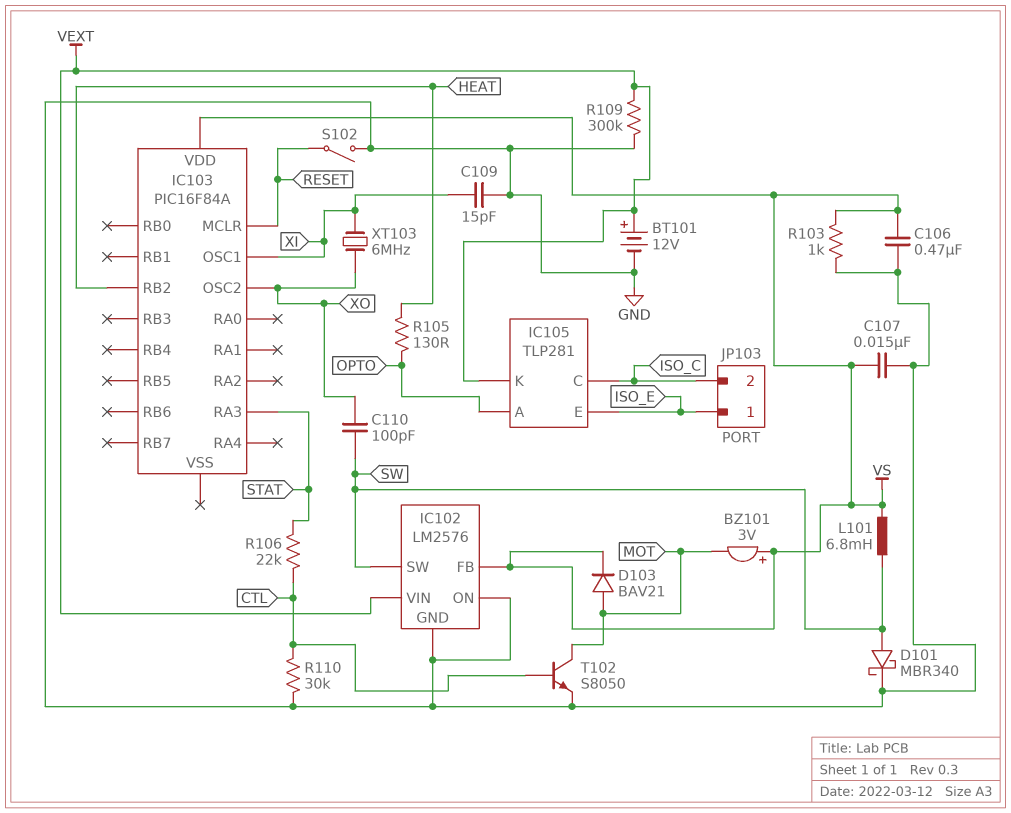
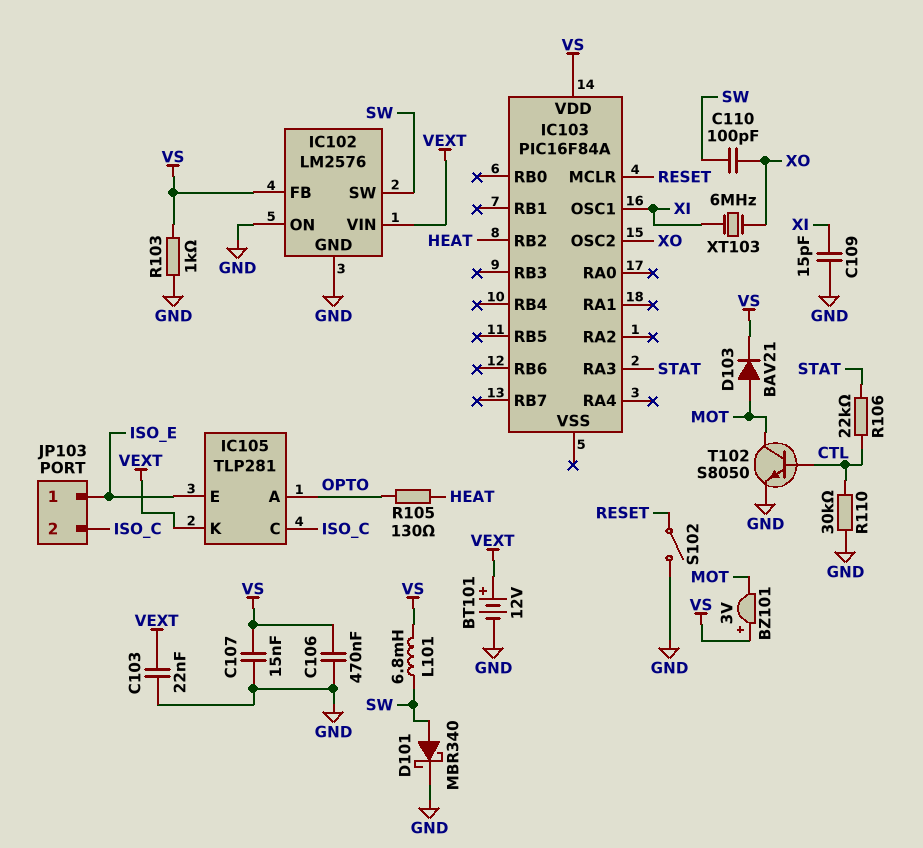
C103: none -> 22nF (GND, VEXT)
R109: 300k (GND, VEXT) -> none

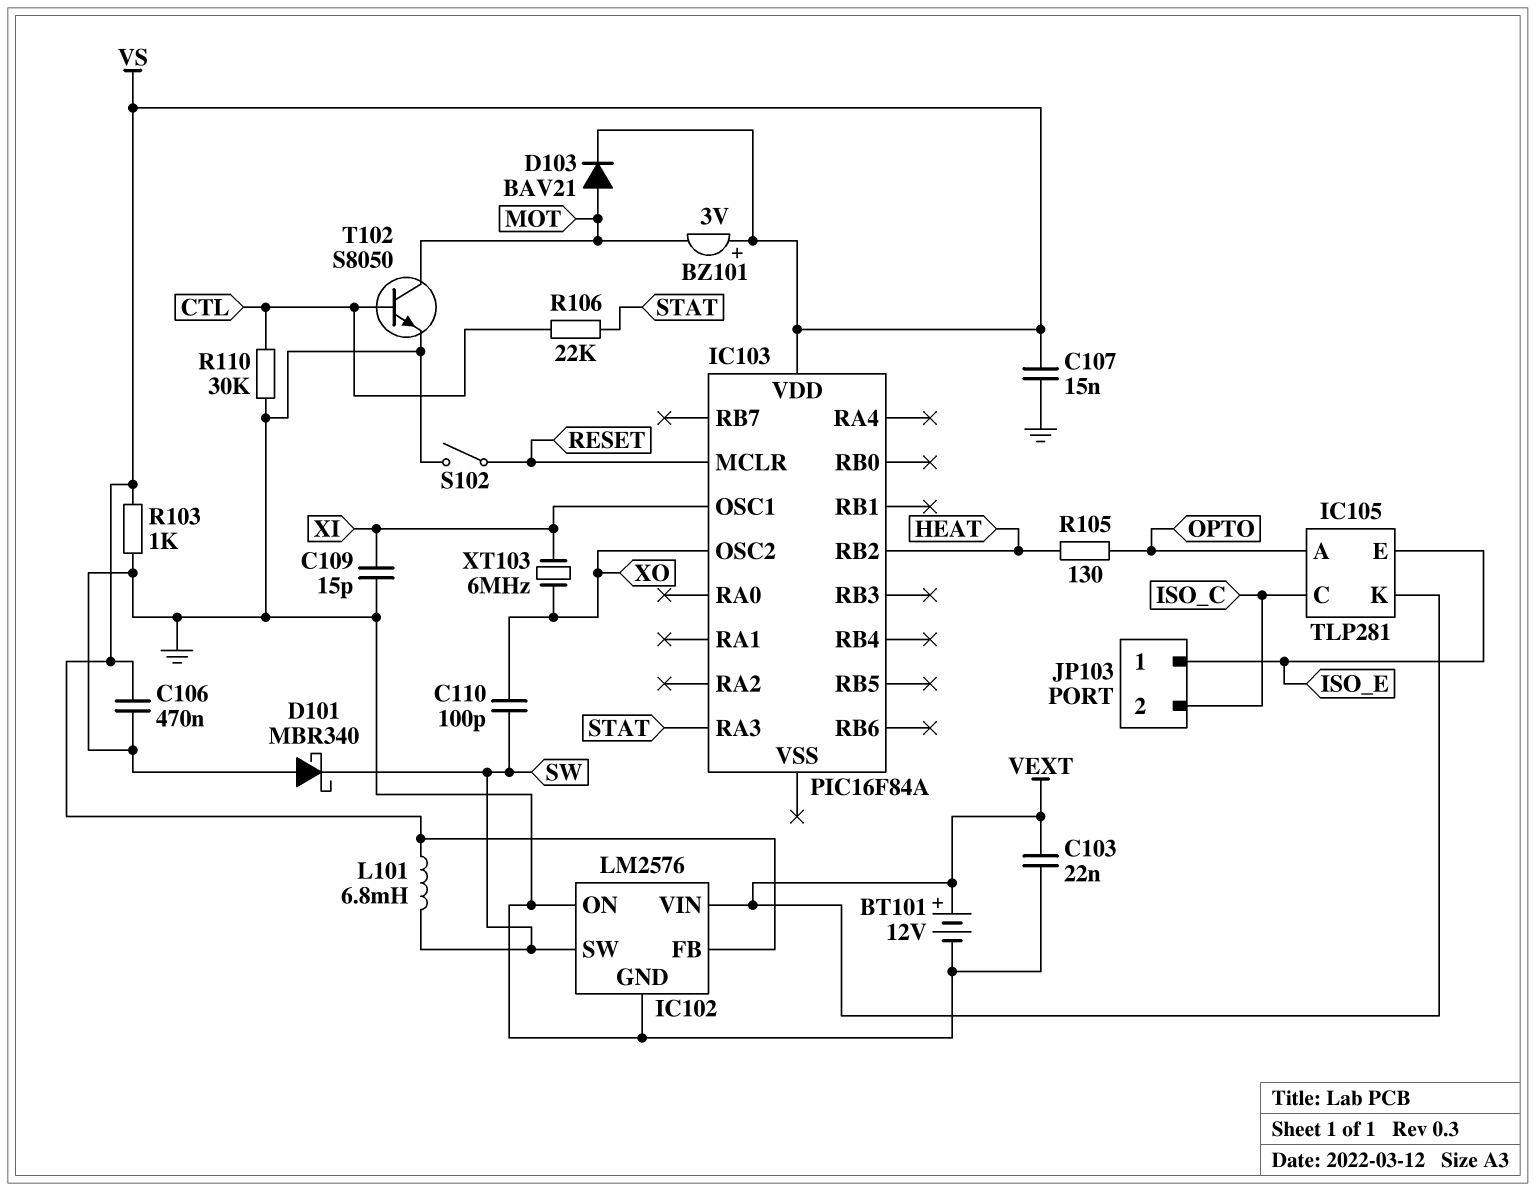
D101: schottky MBR340 (A SW, K GND) -> schottky MBR340 (A GND, K SW)

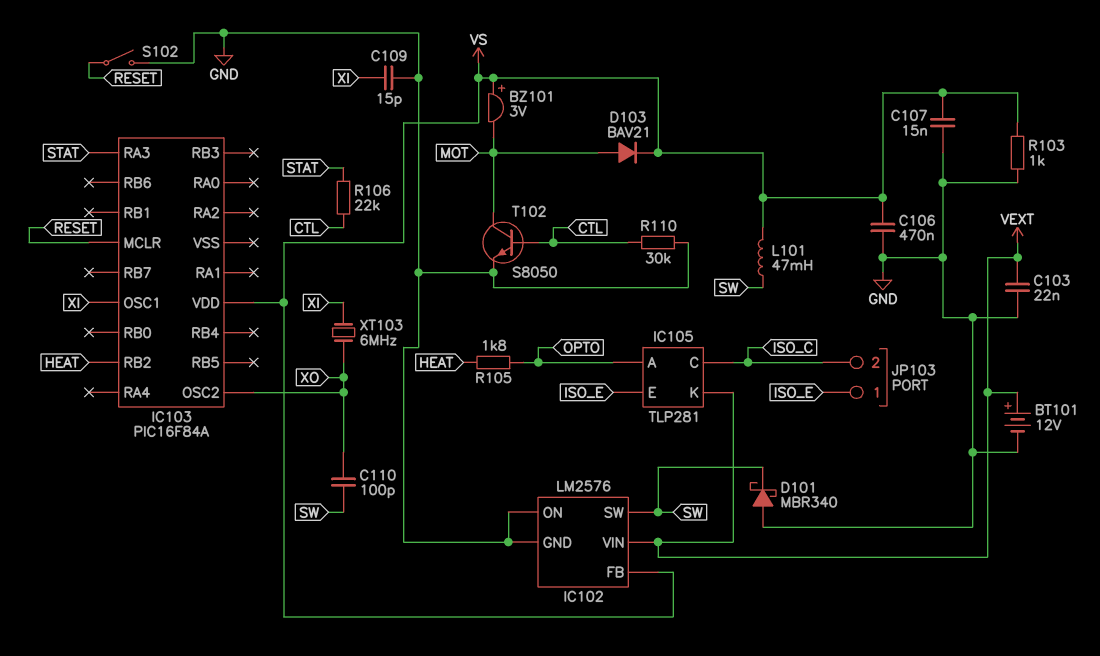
L101: 6.8mH (SW, VS) -> 47mH (SW, VS)
R105: 130 (HEAT, OPTO) -> 1.8k (HEAT, OPTO)

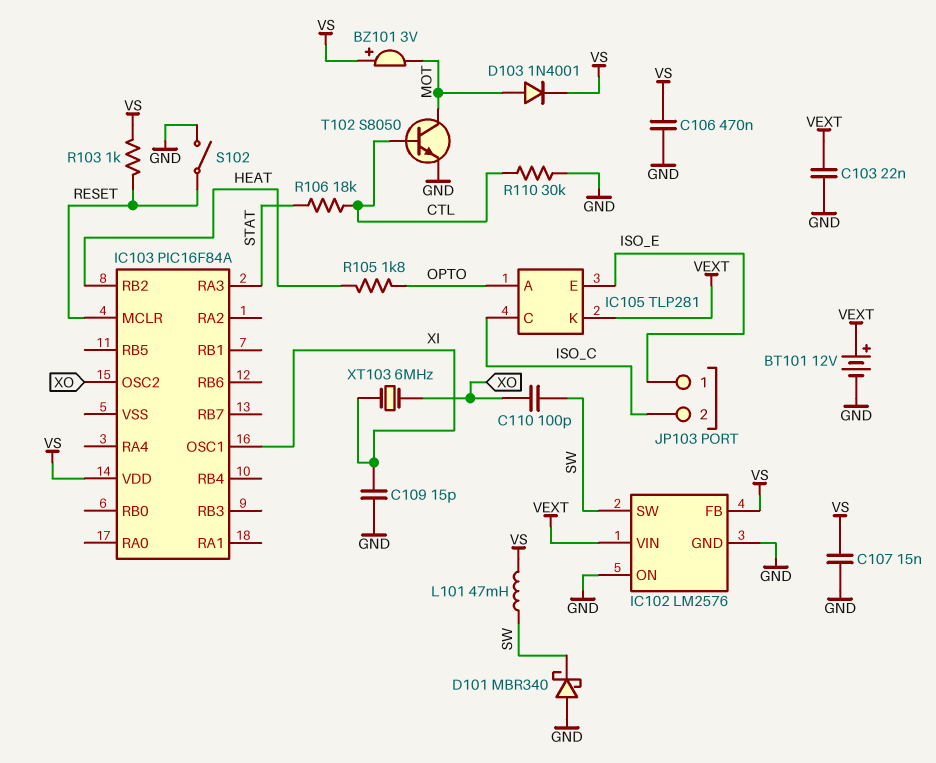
D103: diode BAV21 (A MOT, K VS) -> diode 1N4001 (A MOT, K VS)
R103: 1k (GND, VS) -> 1k (RESET, VS)
R106: 22k (CTL, STAT) -> 18k (CTL, STAT)

